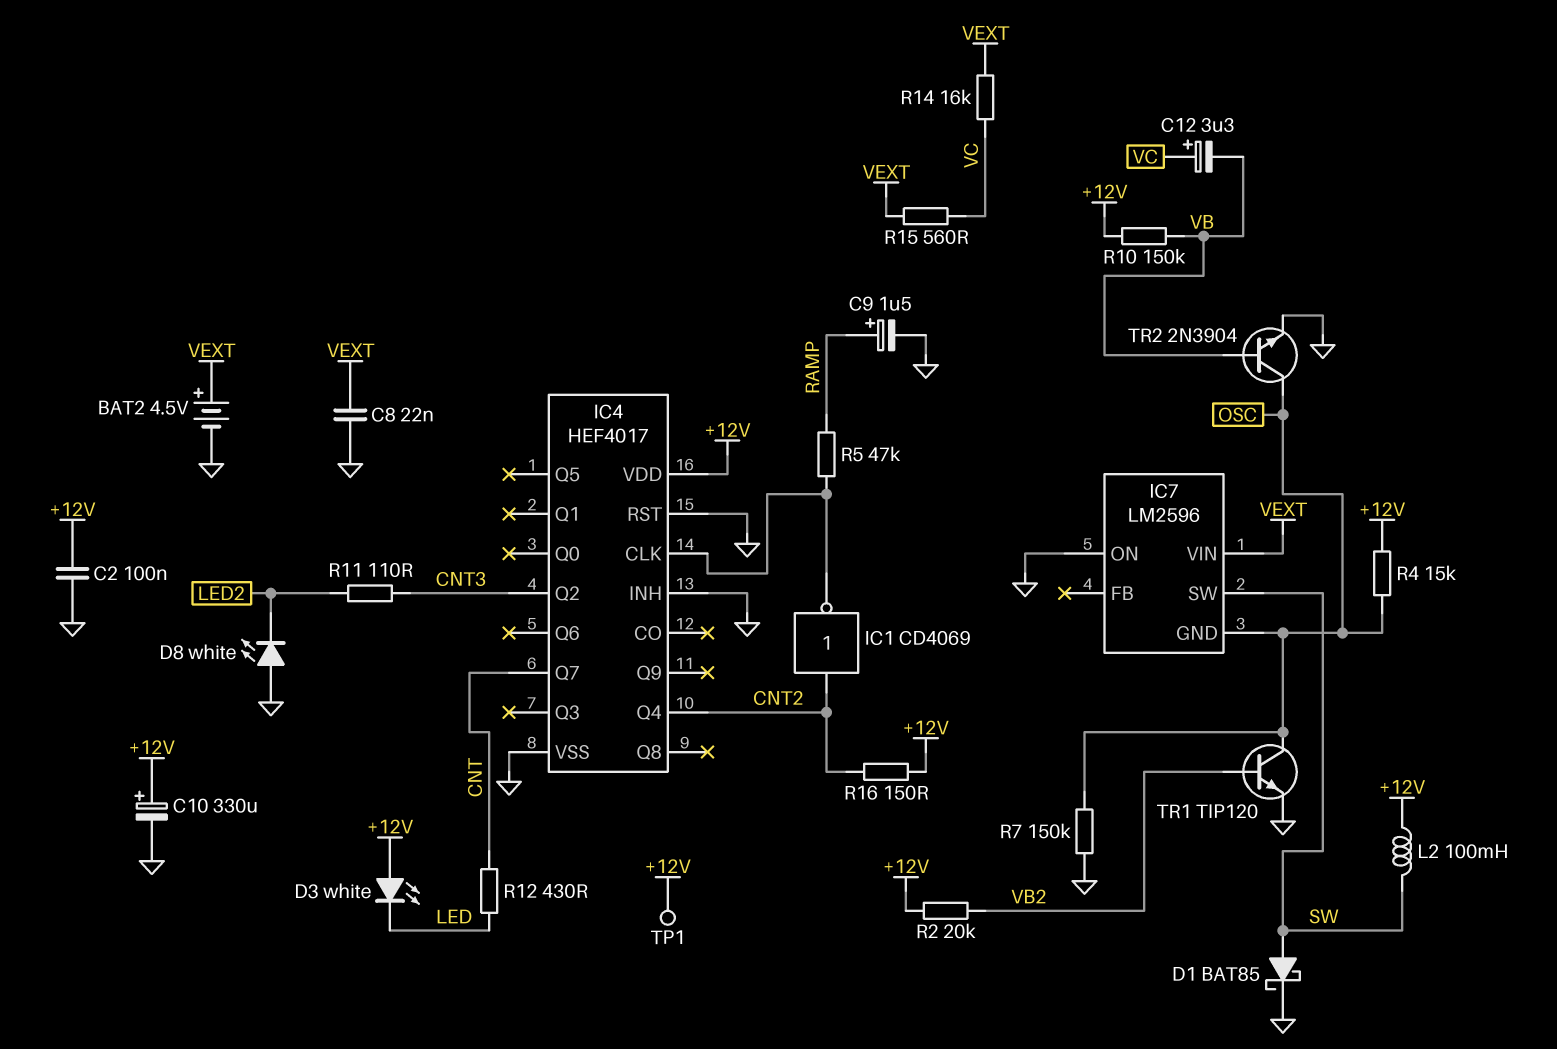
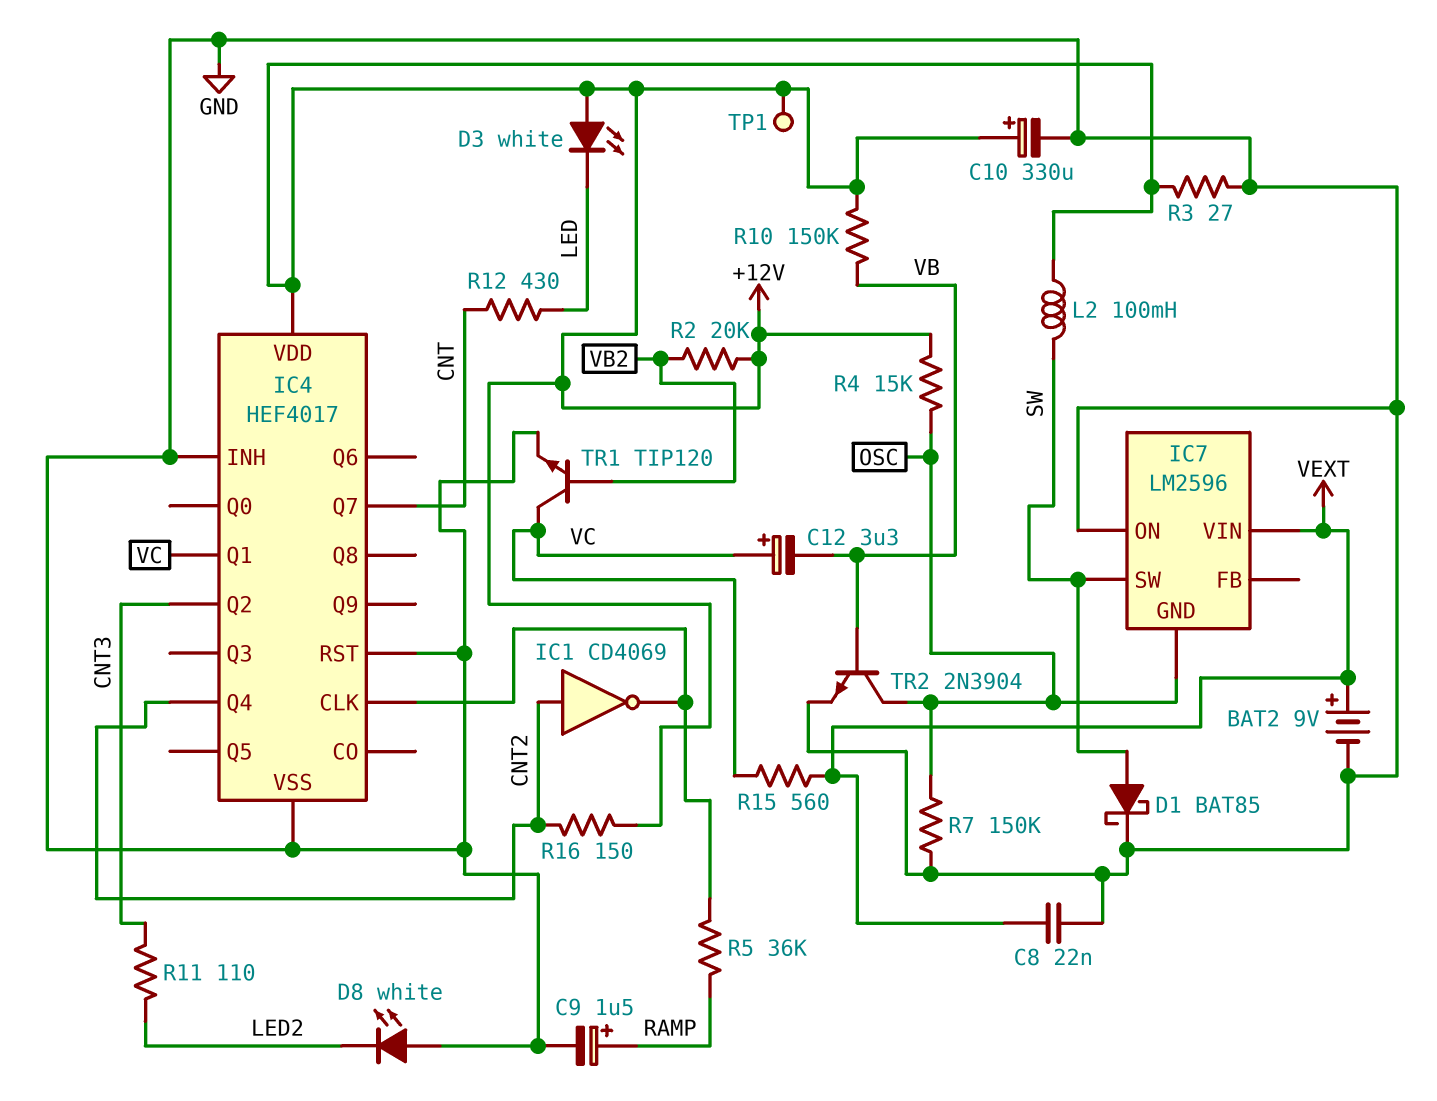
BAT2: 4.5V (plus VEXT, minus GND) -> 9V (plus VEXT, minus GND)
C2: 100nF (+12V, GND) -> none
IC4 pin Q1: none -> VC
R3: none -> 27 (+12V, GND)
R5: 47k (IC4/CLK, RAMP) -> 36k (IC4/CLK, RAMP)
R14: 16k (VC, VEXT) -> none
TR1: NPN TIP120 (B VB2, C OSC, E GND) -> NPN TIP120 (B VB2, C VC, E GND)

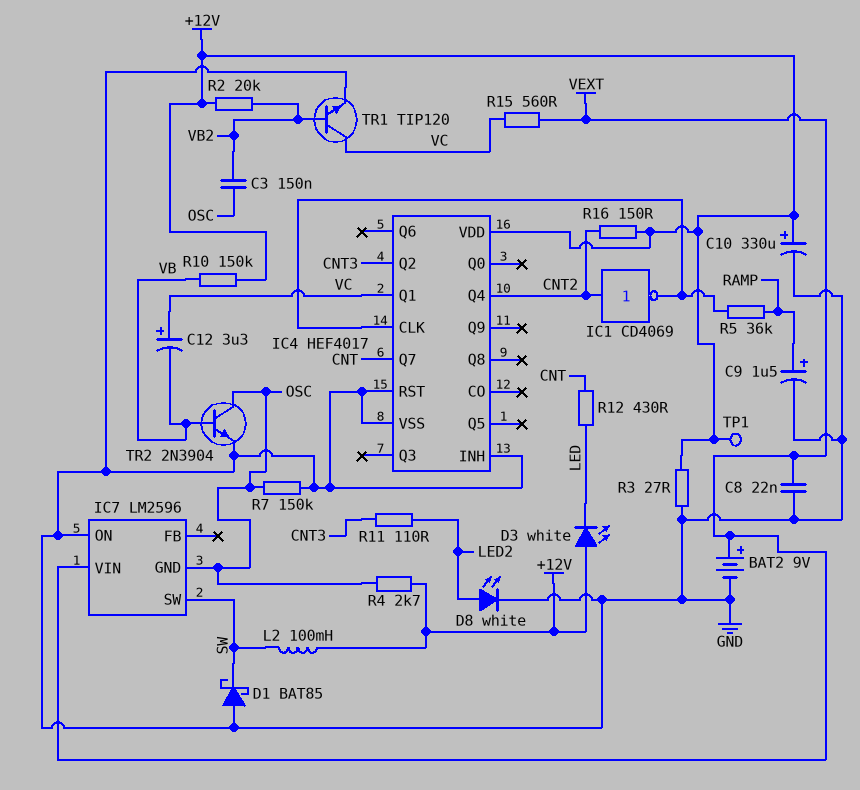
C3: none -> 150nF (OSC, VB2)
D1: schottky BAT85 (A SW, K GND) -> schottky BAT85 (A GND, K SW)
D8: LED white (A GND, K LED2) -> LED white (A LED2, K GND)
R4: 15k (+12V, OSC) -> 2.7k (+12V, OSC)

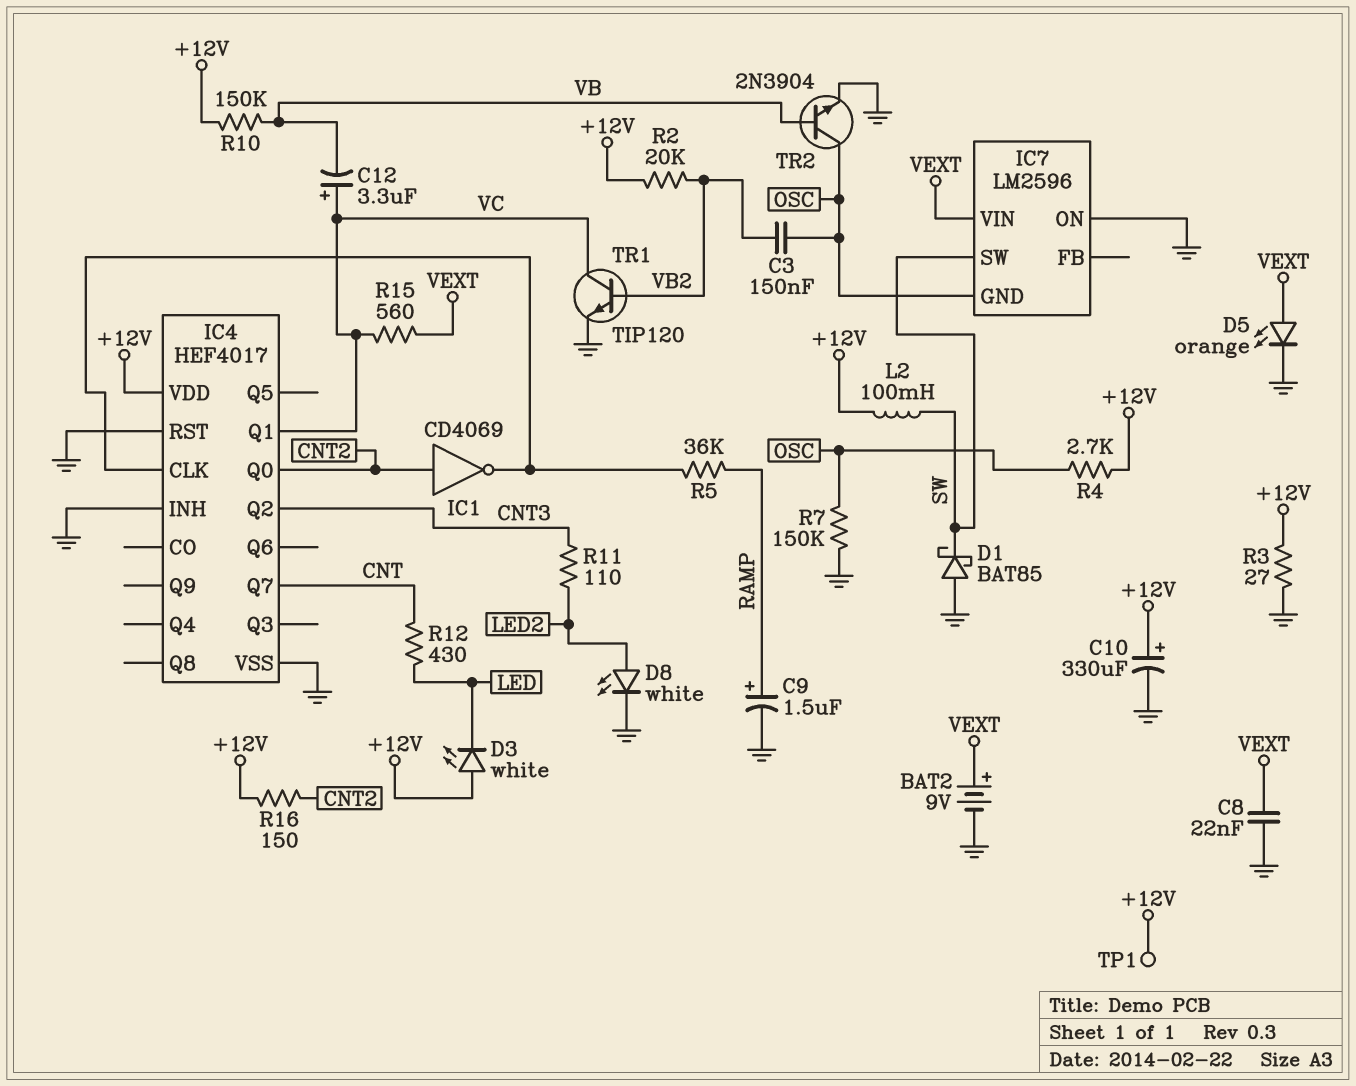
D5: none -> LED orange (A VEXT, K GND)
IC4 pin Q0: none -> CNT2
IC4 pin Q4: CNT2 -> none

